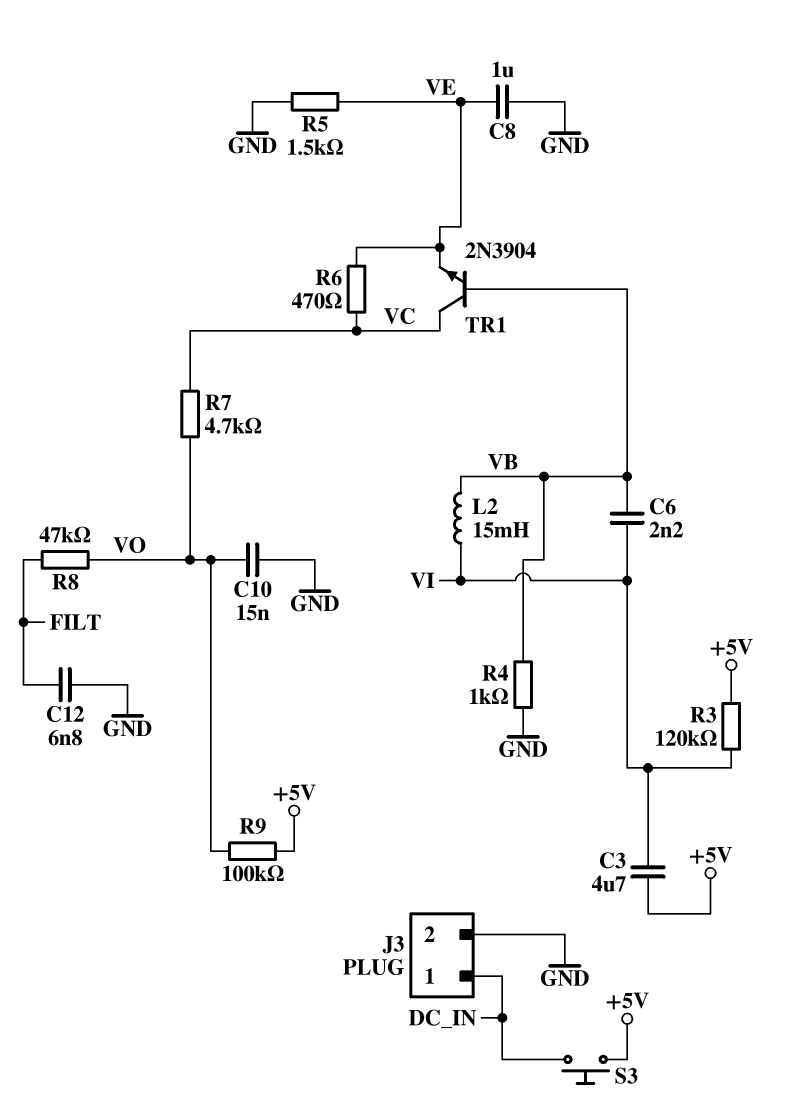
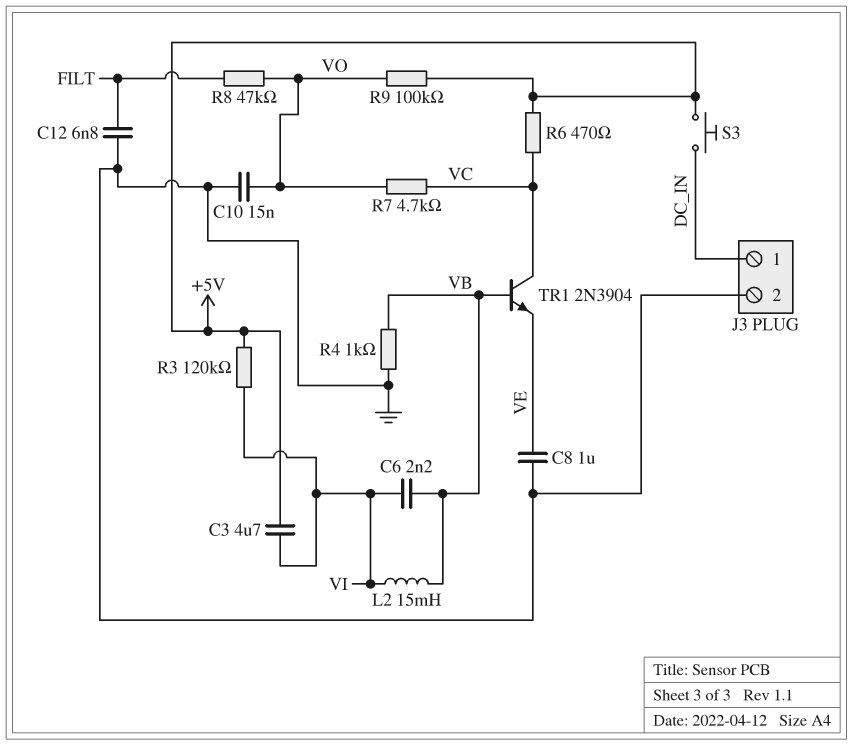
R5: 1.5k (GND, VE) -> none
R6: 470 (VC, VE) -> 470 (+5V, VC)

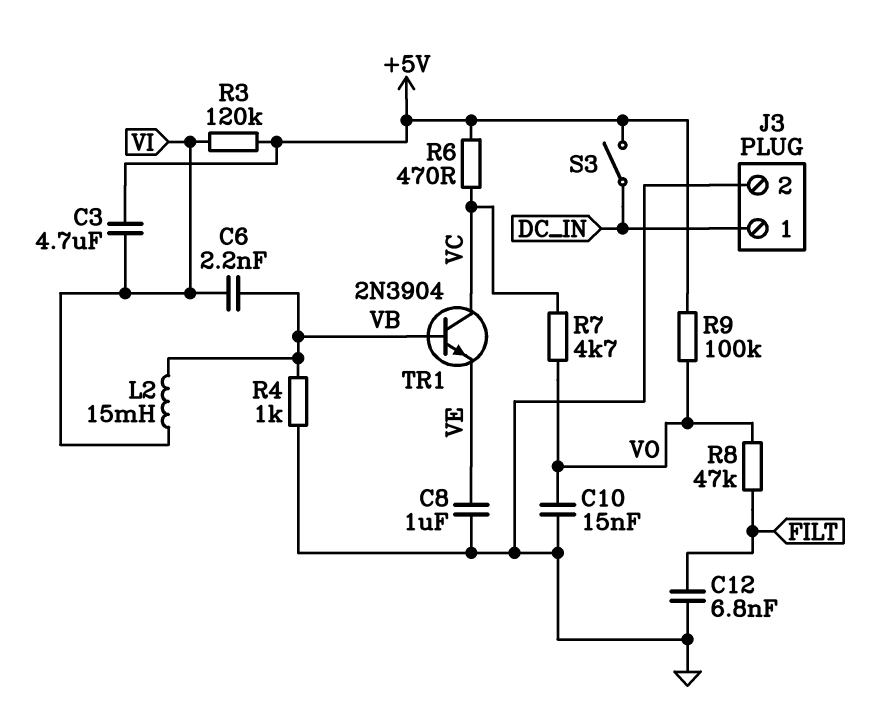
S3: button (+5V, DC_IN) -> switch (+5V, DC_IN)

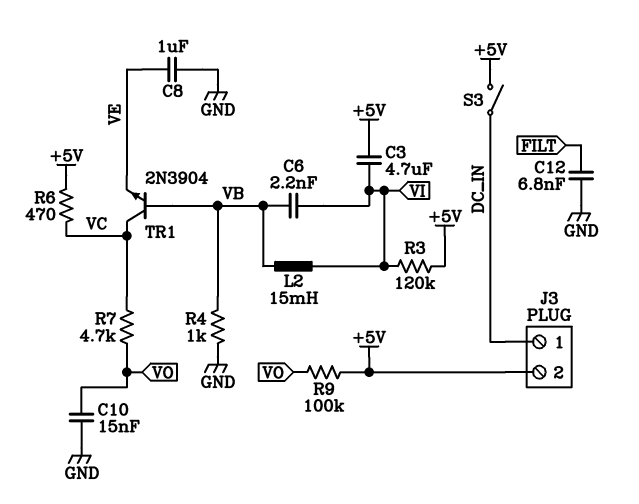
J3 pin 2: GND -> +5V
R8: 47k (FILT, VO) -> none

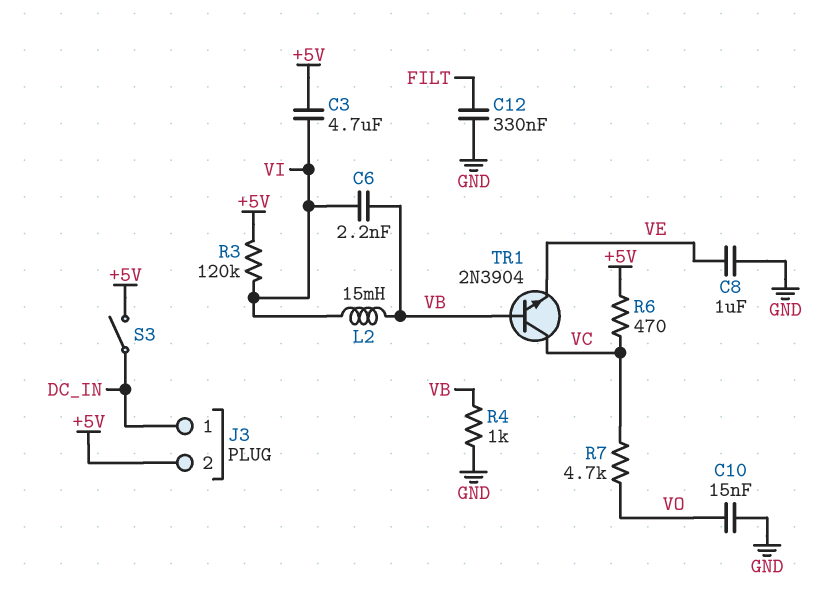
C12: 6.8nF (FILT, GND) -> 330nF (FILT, GND)
R9: 100k (+5V, VO) -> none

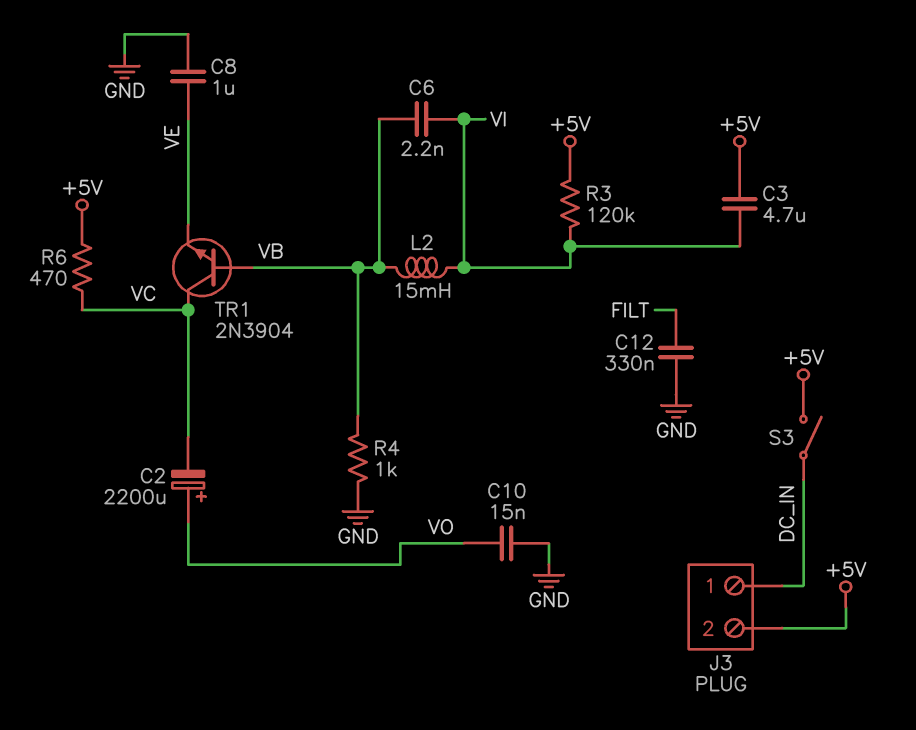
C2: none -> 2200uF (plus VO, minus VC)
R7: 4.7k (VC, VO) -> none

